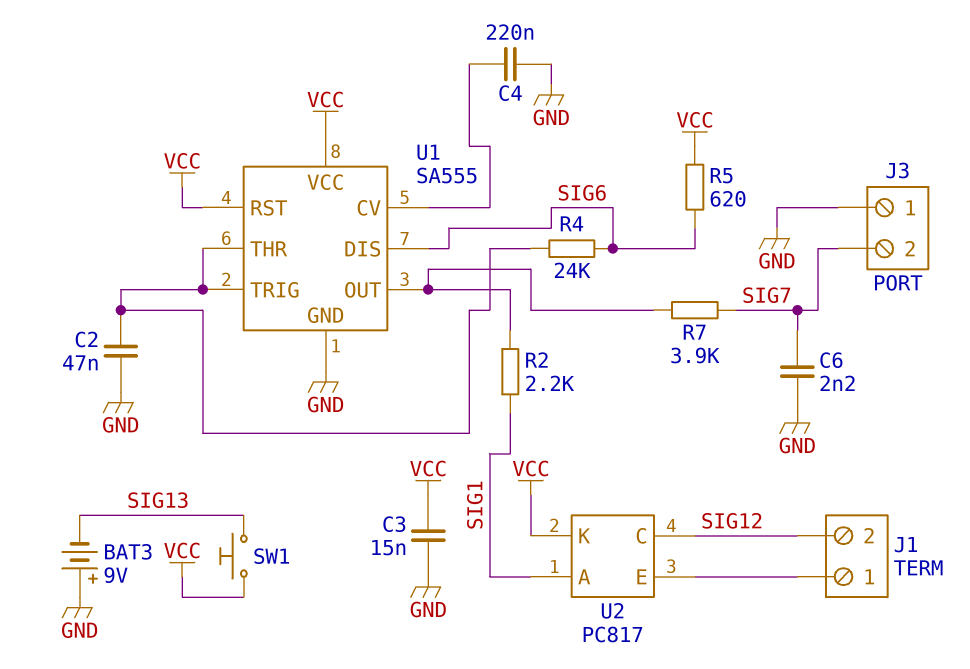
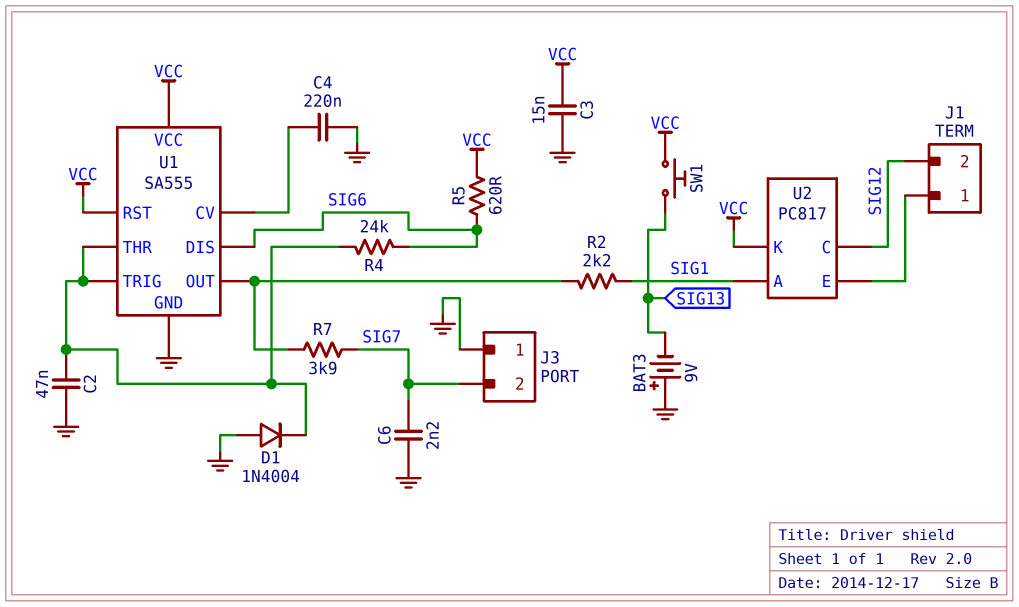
D1: none -> diode 1N4004 (A GND, K U1/THR)

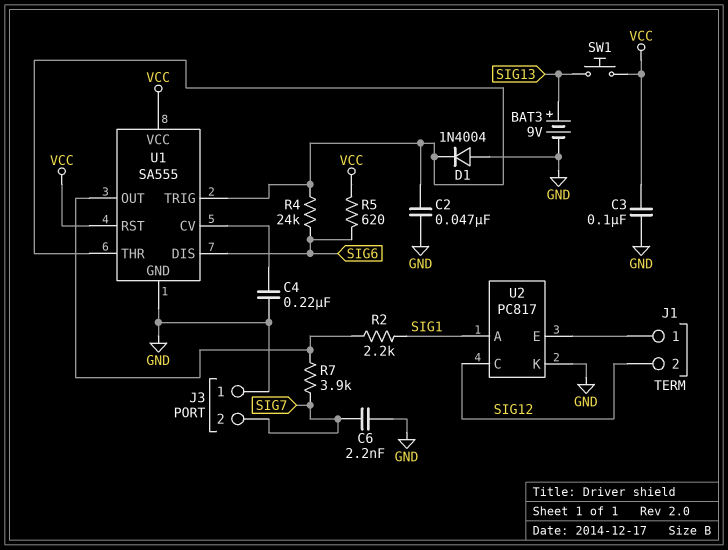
BAT3: 9V (plus GND, minus SIG13) -> 9V (plus SIG13, minus GND)
C3: 15nF (GND, VCC) -> 100nF (GND, VCC)
U2 pin K: VCC -> GND

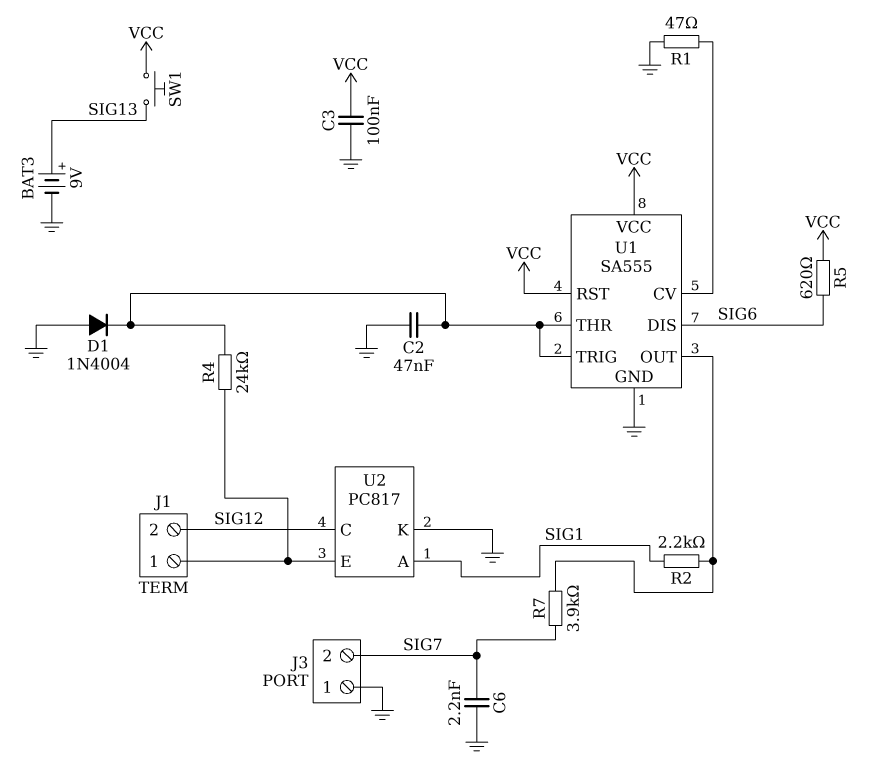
C4: 220nF (GND, U1/CV) -> none
R1: none -> 47 (GND, U1/CV)
R4: 24k (SIG6, U1/THR) -> 24k (J1/1, U1/THR)

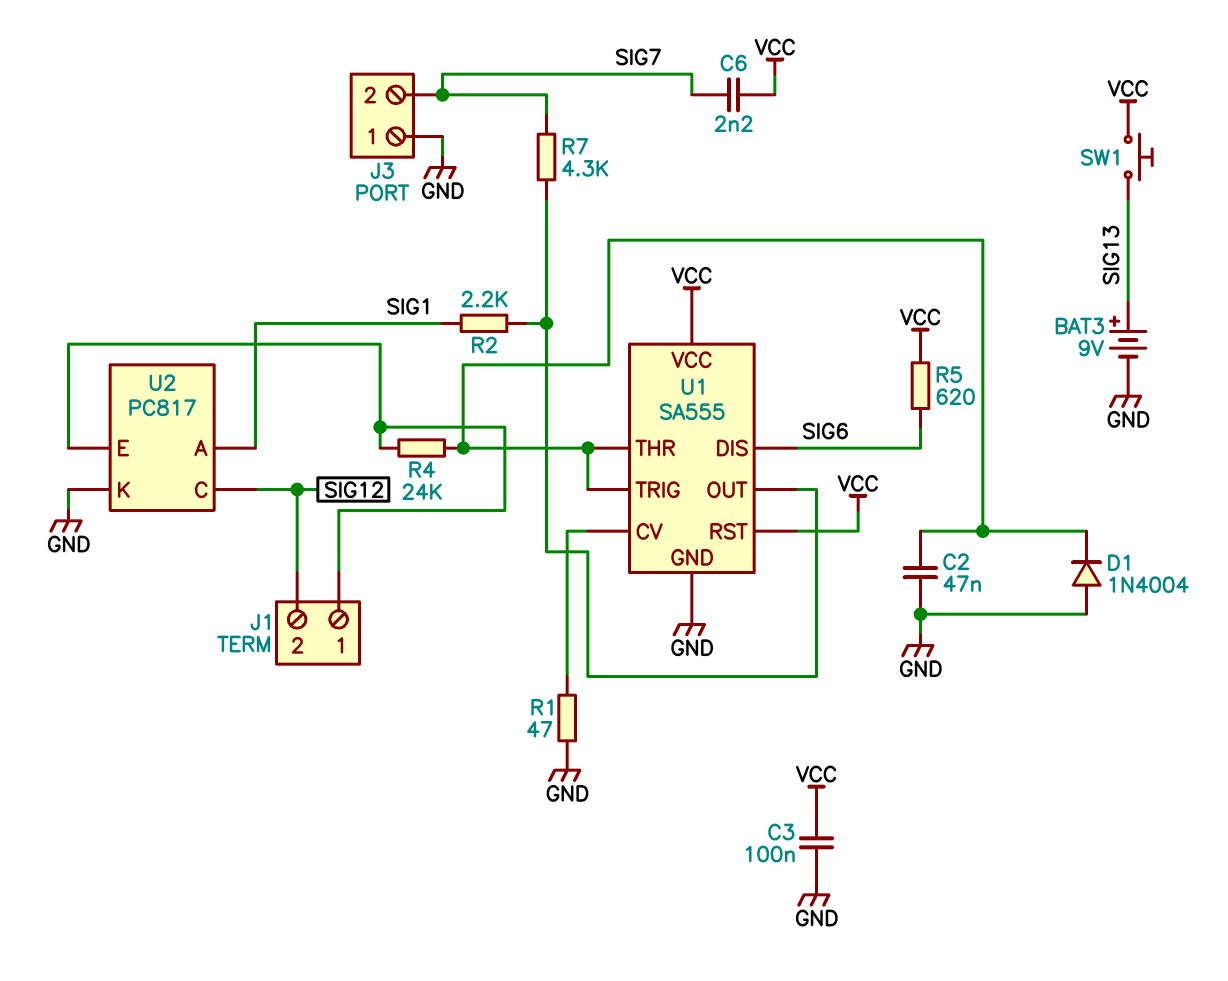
C6: 2.2nF (GND, SIG7) -> 2.2nF (SIG7, VCC)
R7: 3.9k (SIG7, U1/OUT) -> 4.3k (SIG7, U1/OUT)

